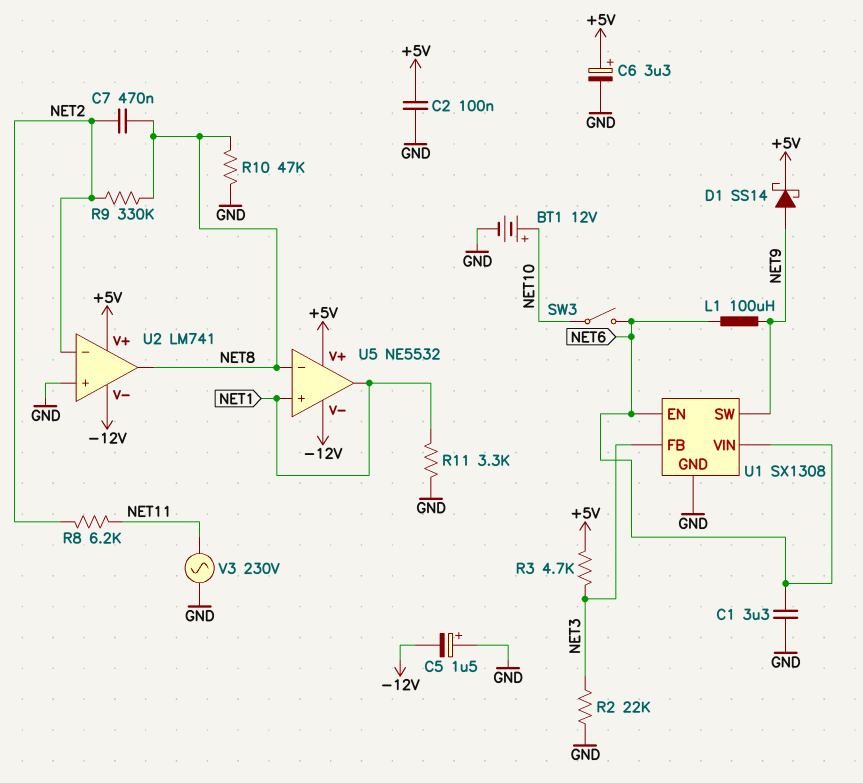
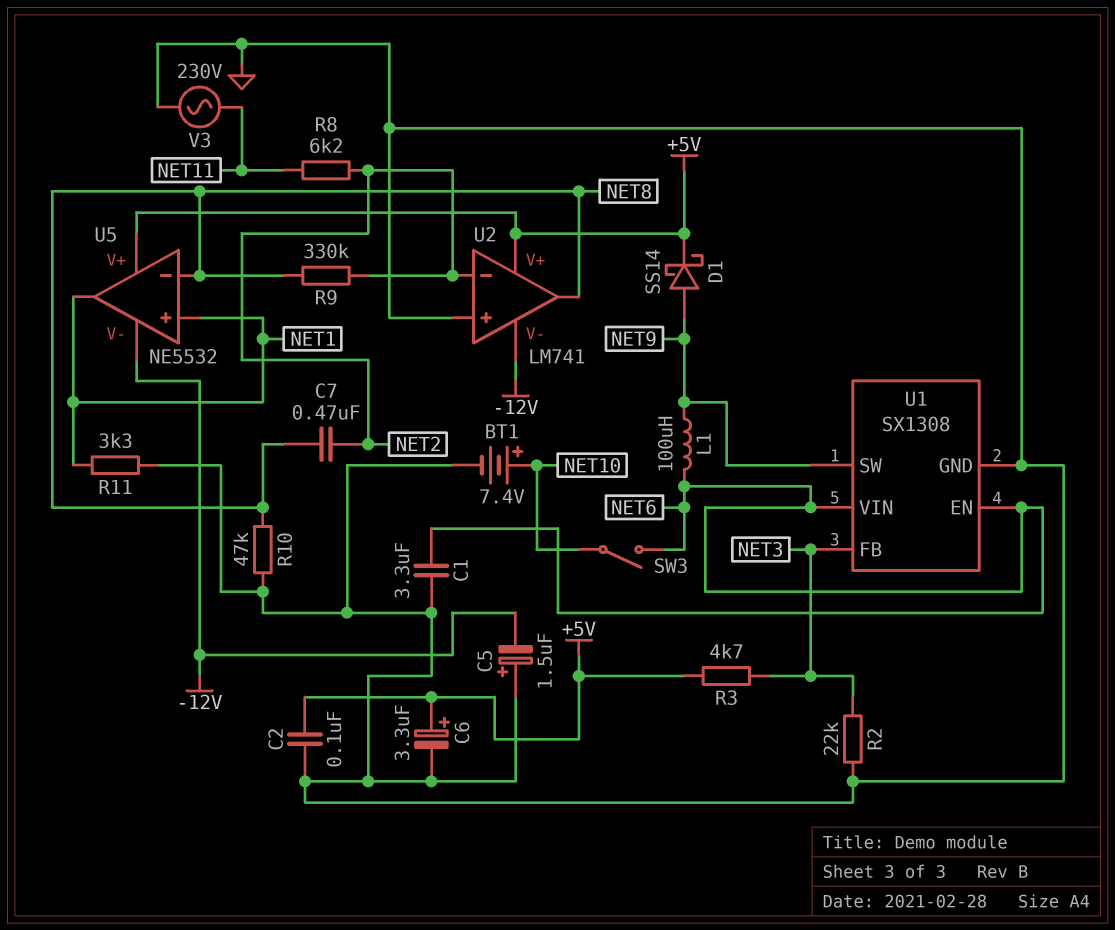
BT1: 12V (plus NET10, minus GND) -> 7.4V (plus NET10, minus GND)

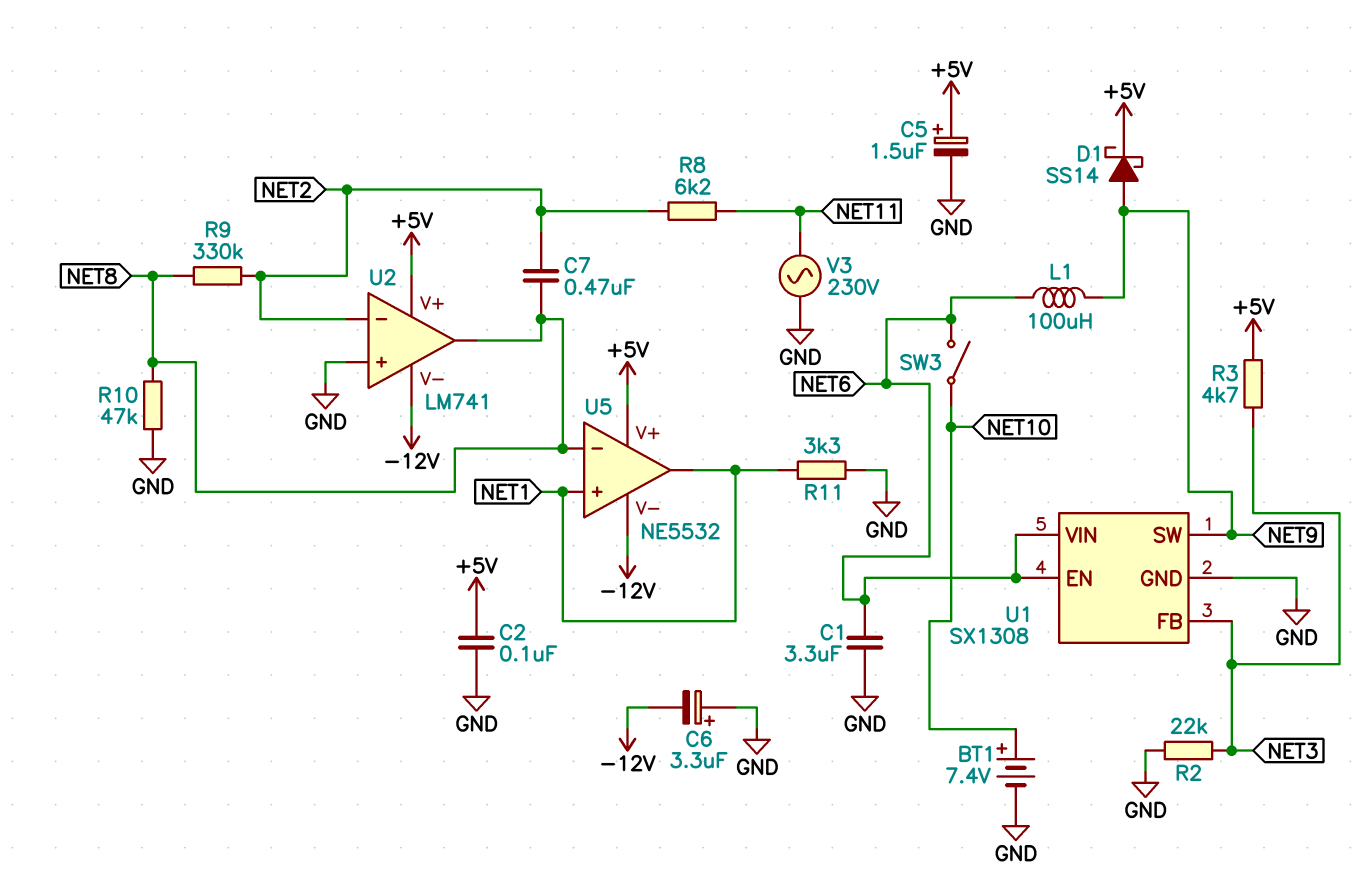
C5: 1.5uF (plus GND, minus -12V) -> 1.5uF (plus +5V, minus GND)
C6: 3.3uF (plus +5V, minus GND) -> 3.3uF (plus GND, minus -12V)

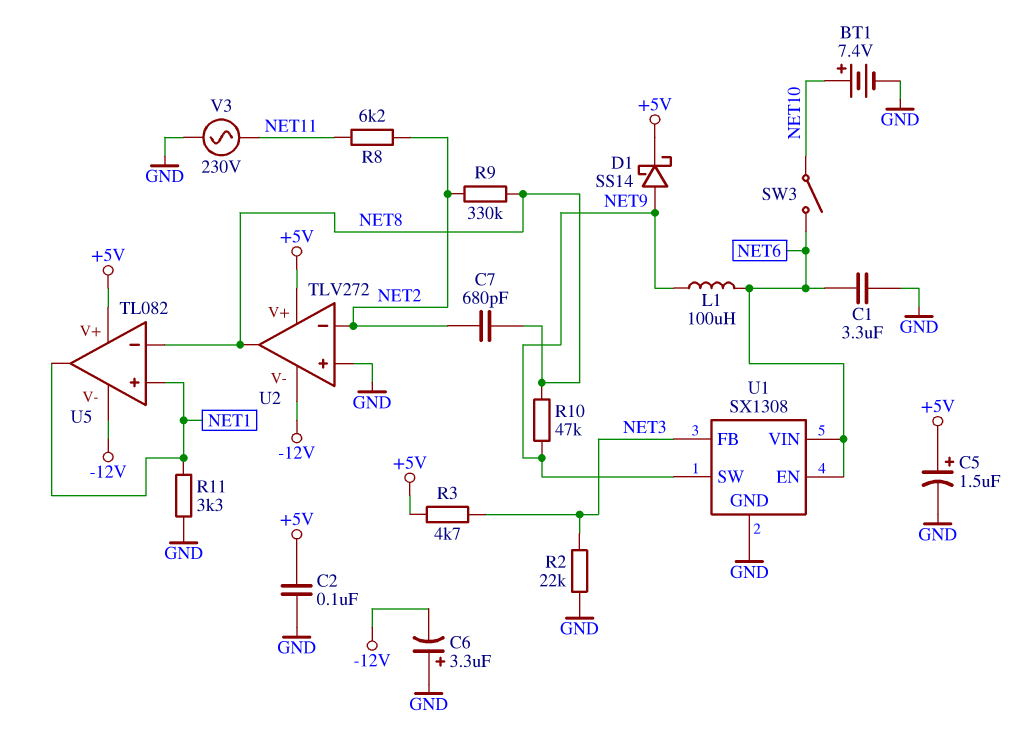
C7: 470nF (NET2, NET8) -> 680pF (NET2, NET8)
R10: 47k (GND, NET8) -> 47k (NET8, NET9)
U2: LM741 -> TLV272
U5: NE5532 -> TL082

